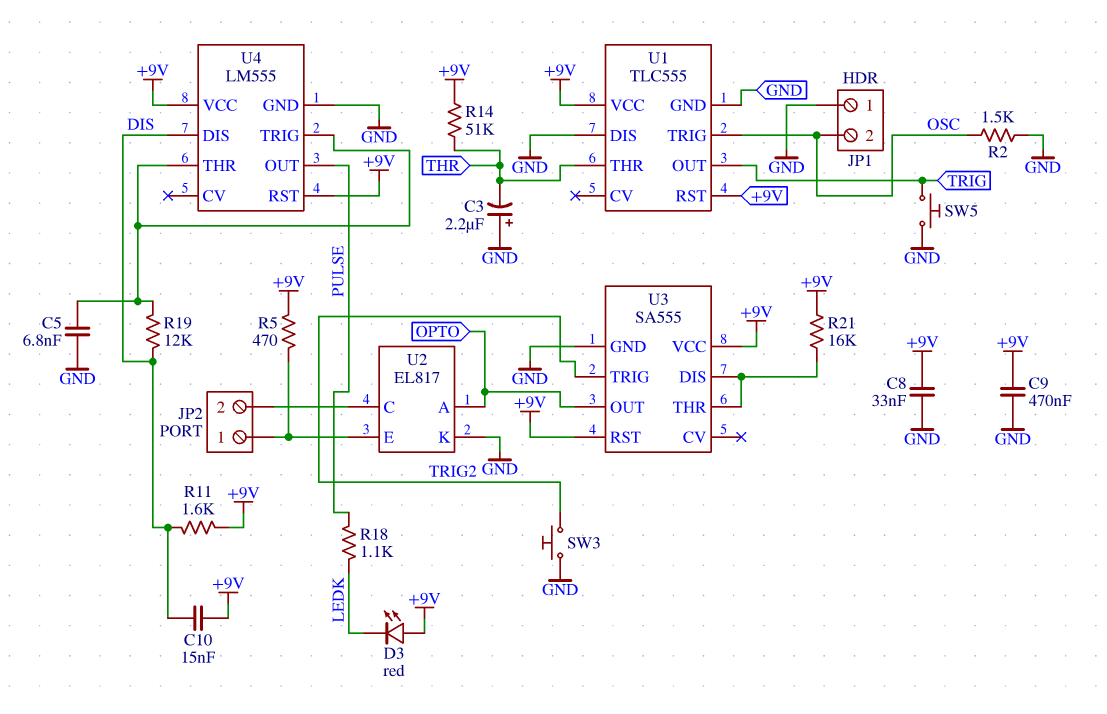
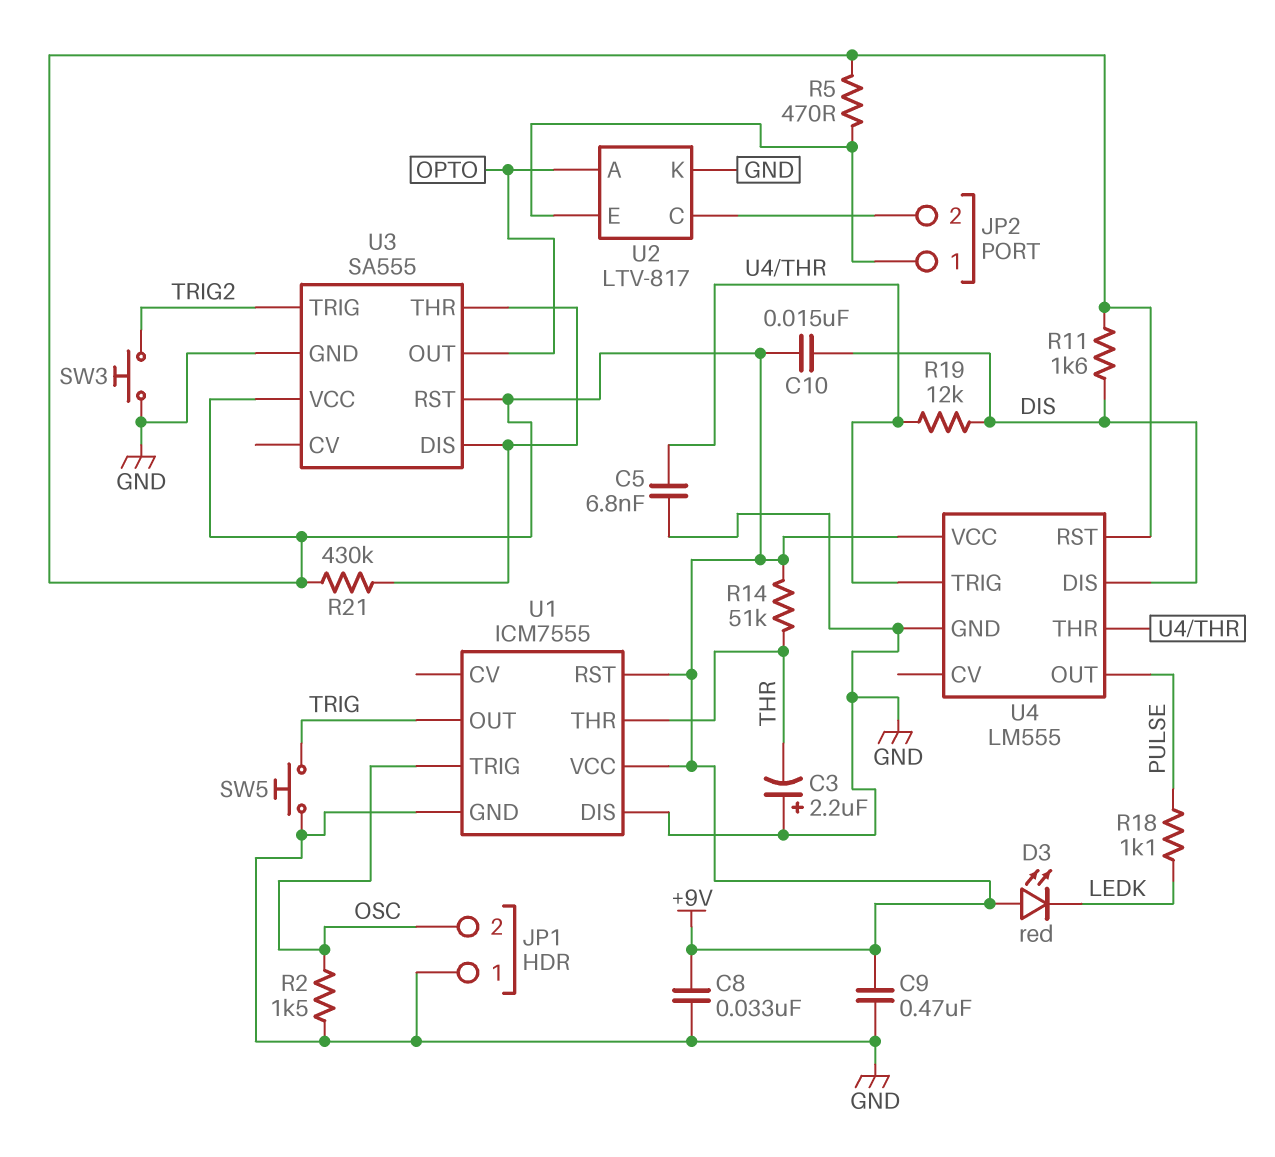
R21: 16k (+9V, U3/DIS) -> 430k (+9V, U3/DIS)
U1: TLC555 -> ICM7555
U2: EL817 -> LTV-817

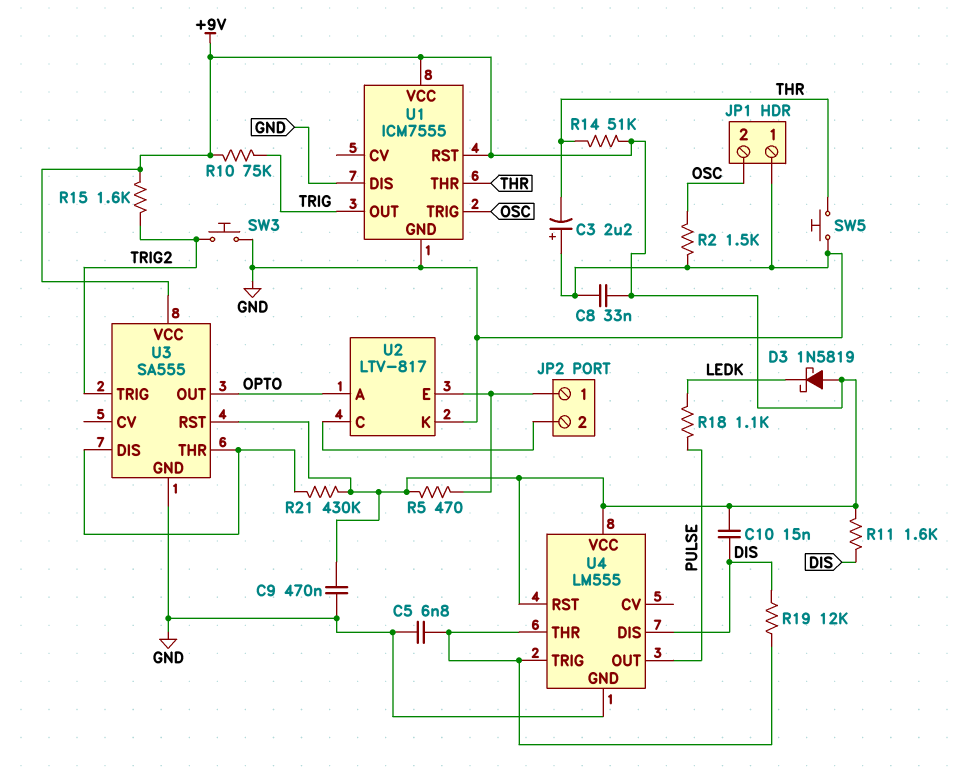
D3: LED red (A +9V, K LEDK) -> schottky 1N5819 (A +9V, K LEDK)
R10: none -> 75k (+9V, TRIG)
R15: none -> 1.6k (+9V, TRIG2)
SW5: button (GND, TRIG) -> button (GND, THR)

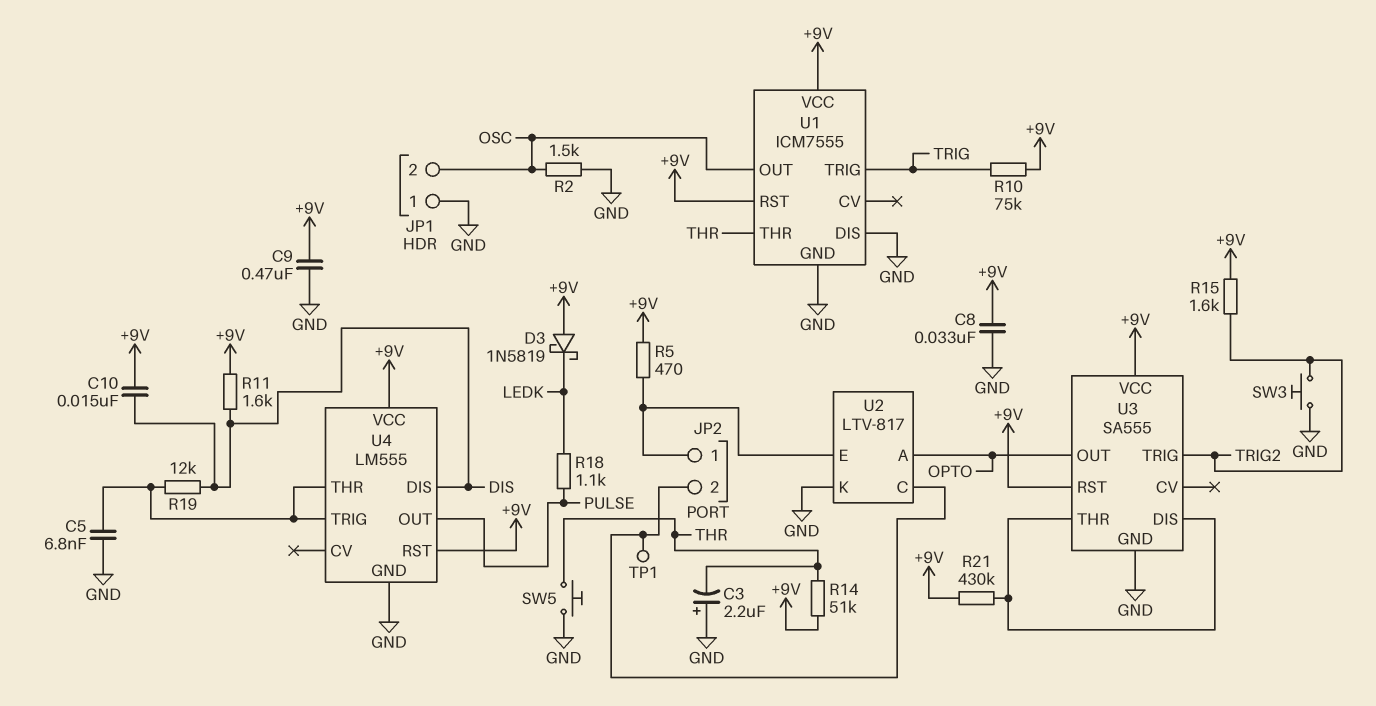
TP1: none -> test point (JP2/2)
U1 pin OUT: TRIG -> OSC
U1 pin TRIG: OSC -> TRIG

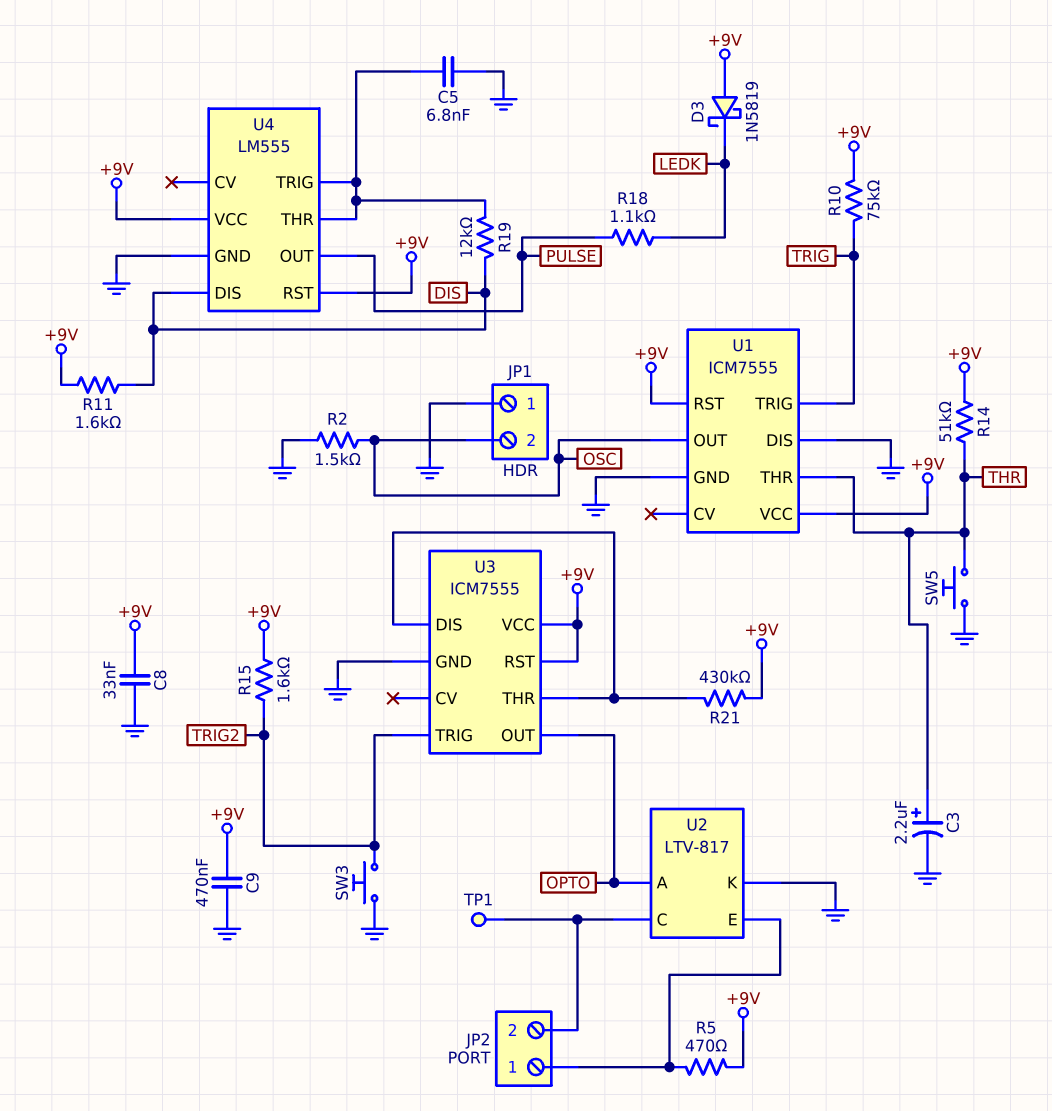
C3: 2.2uF (plus GND, minus THR) -> 2.2uF (plus THR, minus GND)
C10: 15nF (+9V, DIS) -> none
U3: SA555 -> ICM7555

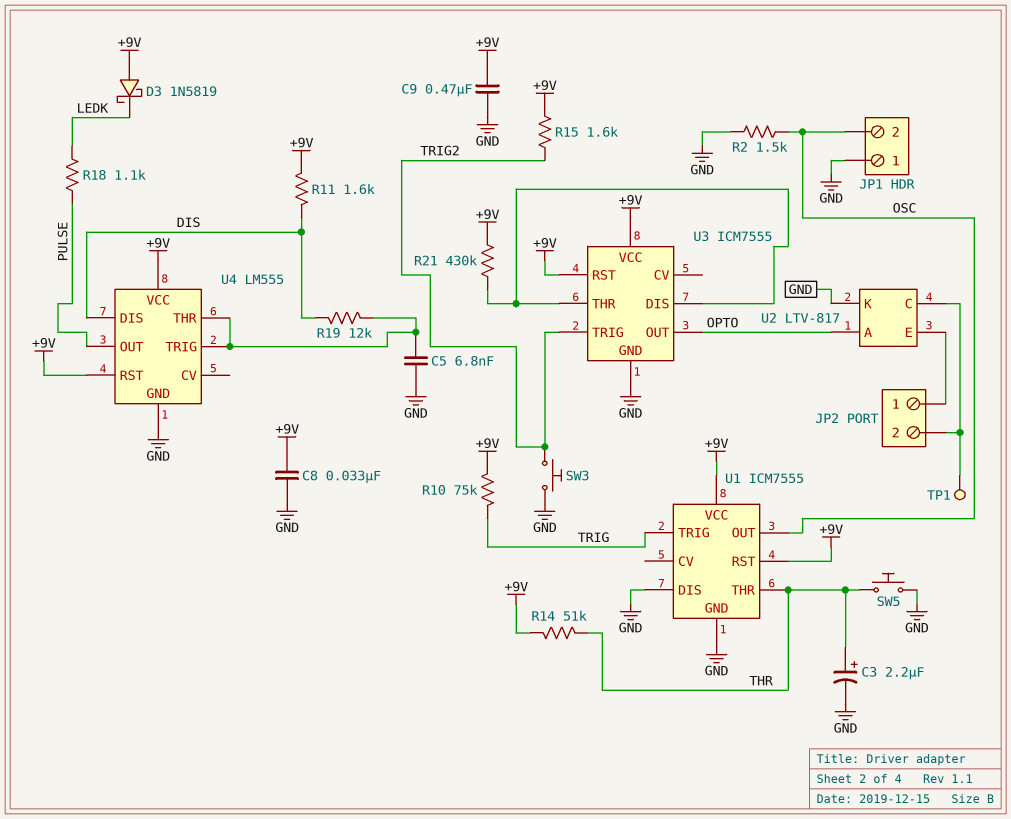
R5: 470 (+9V, JP2/1) -> none

